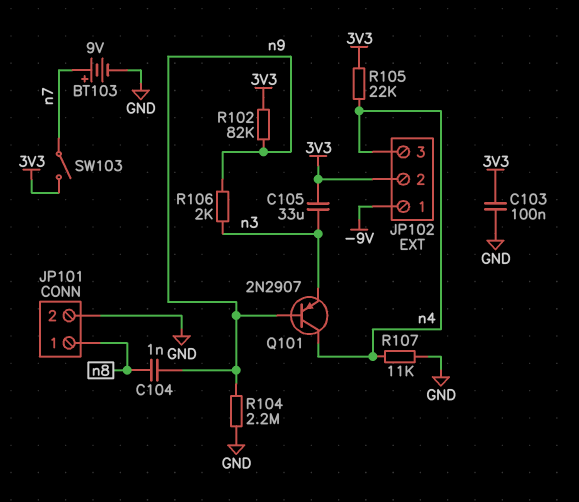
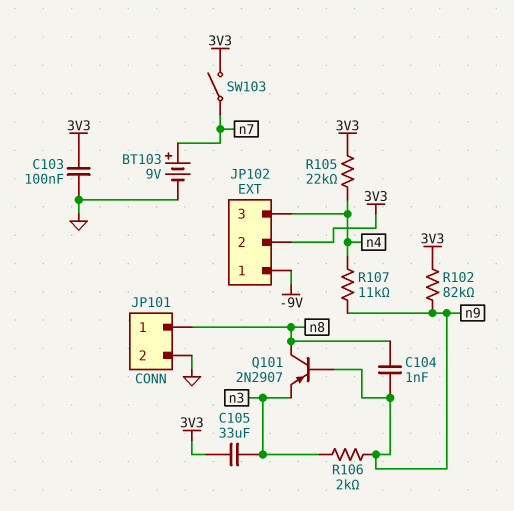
Q101: PNP 2N2907 (B n9, C n4, E n3) -> PNP 2N2907 (B n9, C n8, E n3)
R104: 2.2M (GND, n9) -> none
R107: 11k (GND, n4) -> 11k (n4, n9)

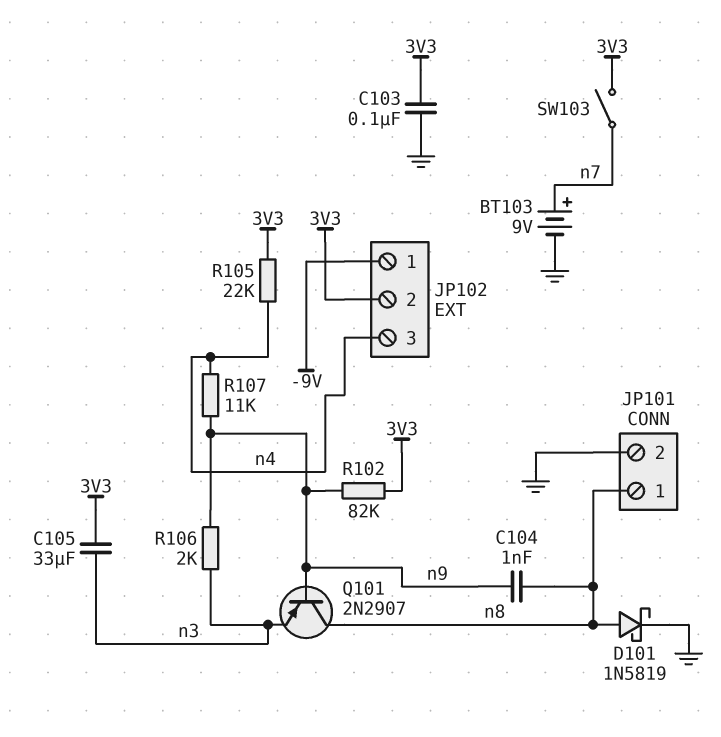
D101: none -> schottky 1N5819 (A n8, K GND)

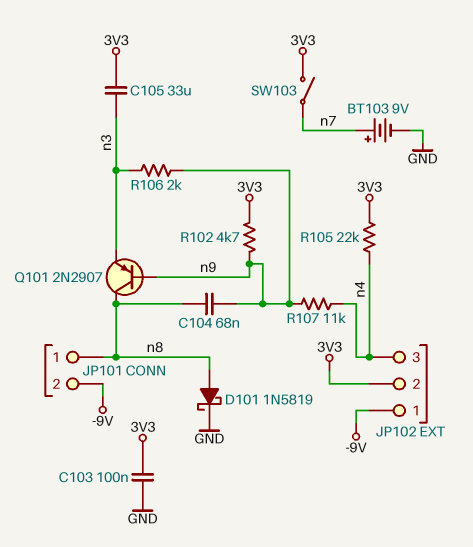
C104: 1nF (n8, n9) -> 68nF (n8, n9)
JP101 pin 2: GND -> -9V
R102: 82k (3V3, n9) -> 4.7k (3V3, n9)

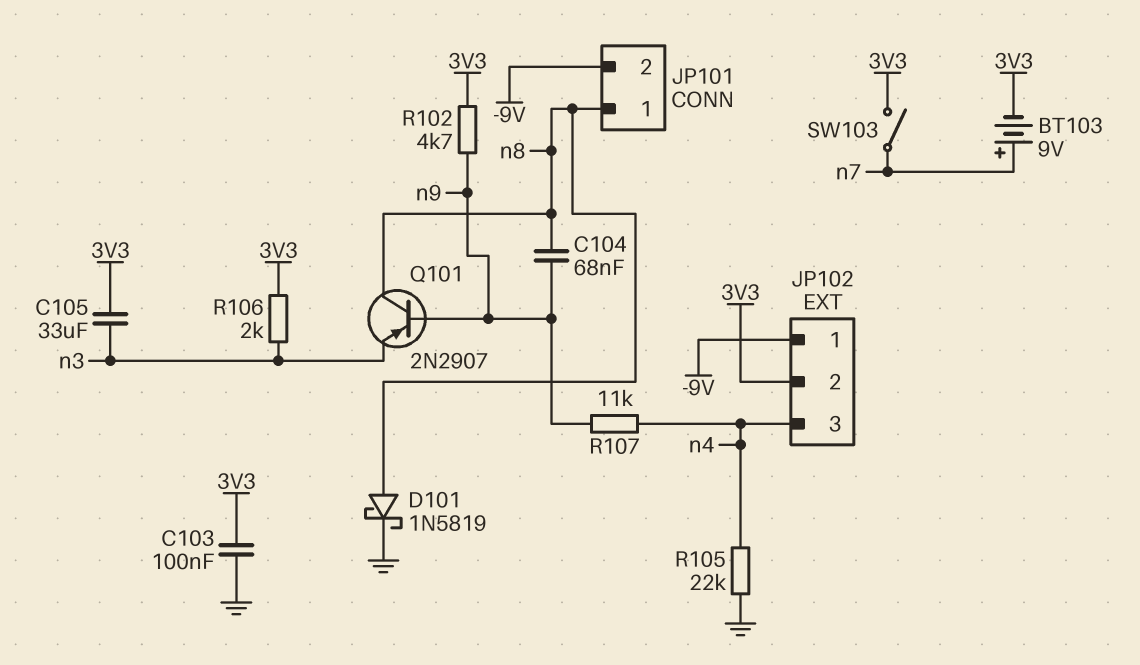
BT103: 9V (plus n7, minus GND) -> 9V (plus n7, minus 3V3)
R105: 22k (3V3, n4) -> 22k (GND, n4)
R106: 2k (n3, n9) -> 2k (3V3, n3)

